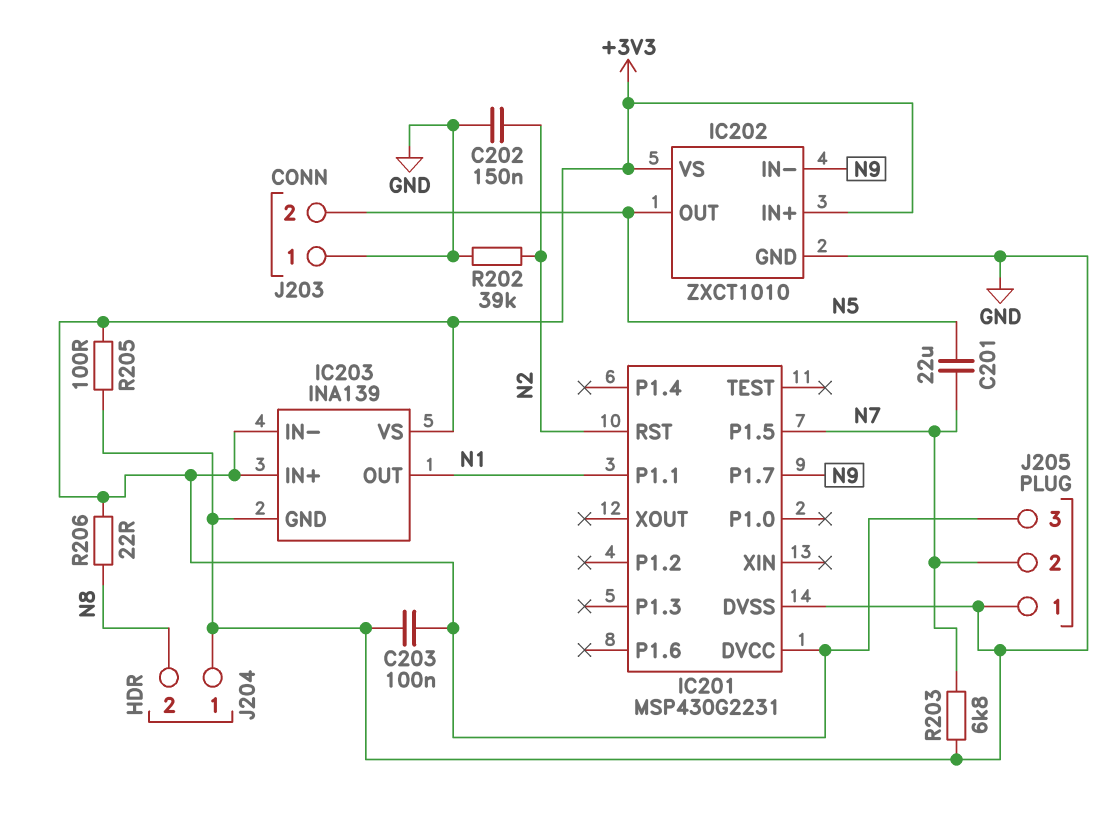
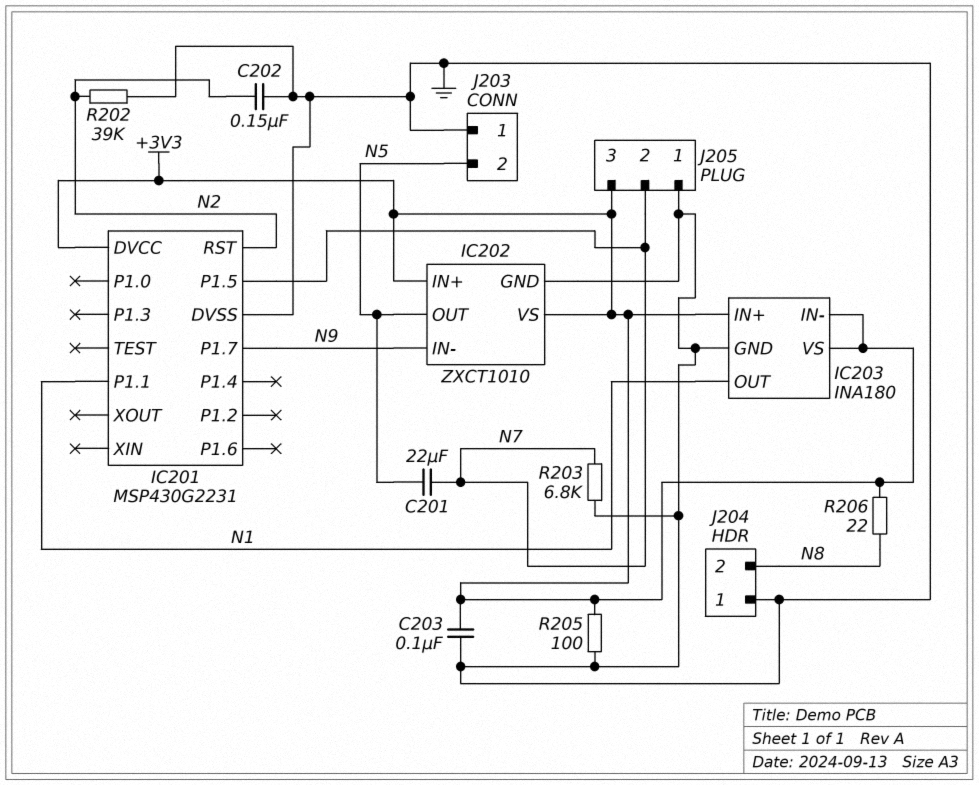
IC203: INA139 -> INA180

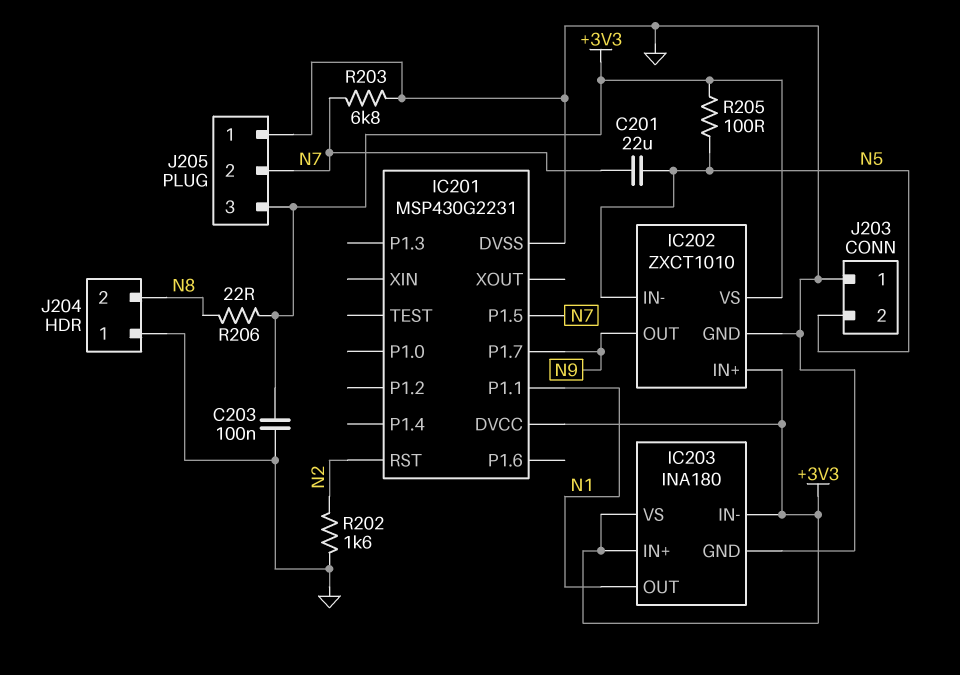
C202: 150nF (GND, N2) -> none
IC202 pin IN-: N9 -> N5
IC202 pin OUT: N5 -> N9
R202: 39k (GND, N2) -> 1.6k (GND, N2)
R205: 100 (+3V3, GND) -> 100 (+3V3, N5)

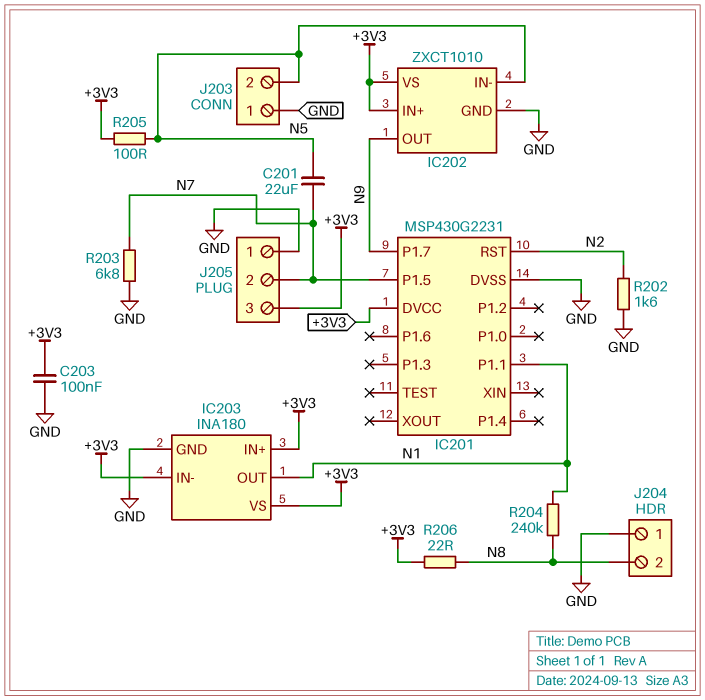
R204: none -> 240k (N1, N8)

